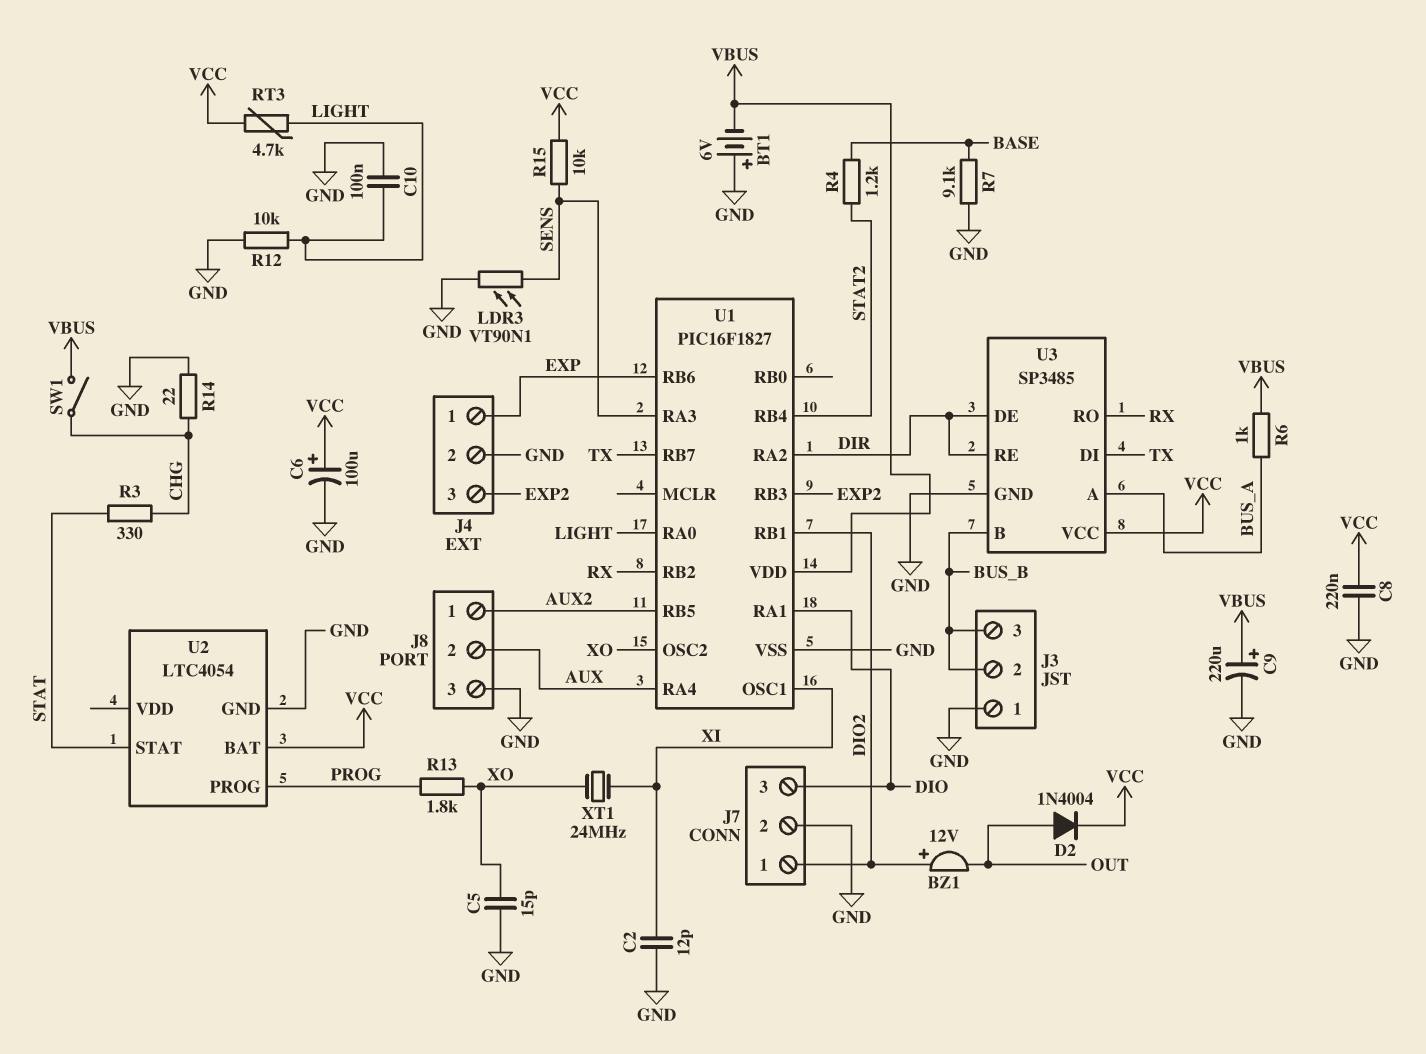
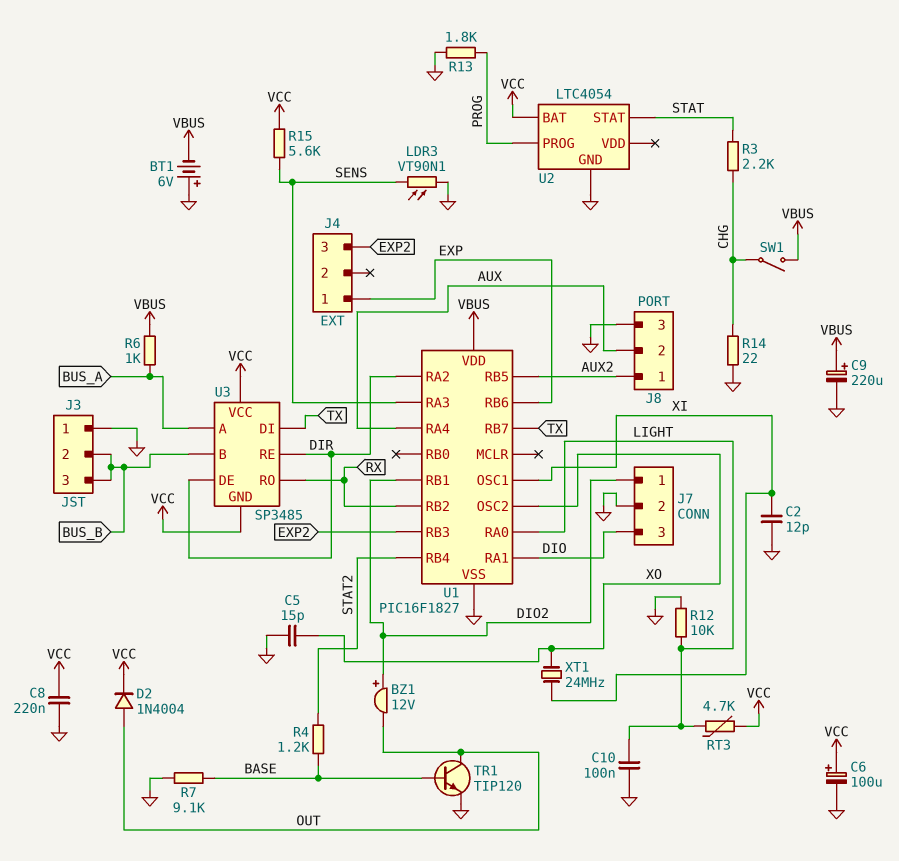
J4 pin 2: GND -> none
R3: 330 (CHG, STAT) -> 2.2k (CHG, STAT)
R13: 1.8k (PROG, XO) -> 1.8k (GND, PROG)
R15: 10k (SENS, VCC) -> 5.6k (SENS, VCC)
TR1: none -> NPN TIP120 (B BASE, C OUT, E GND)
U3 pin GND: GND -> VCC

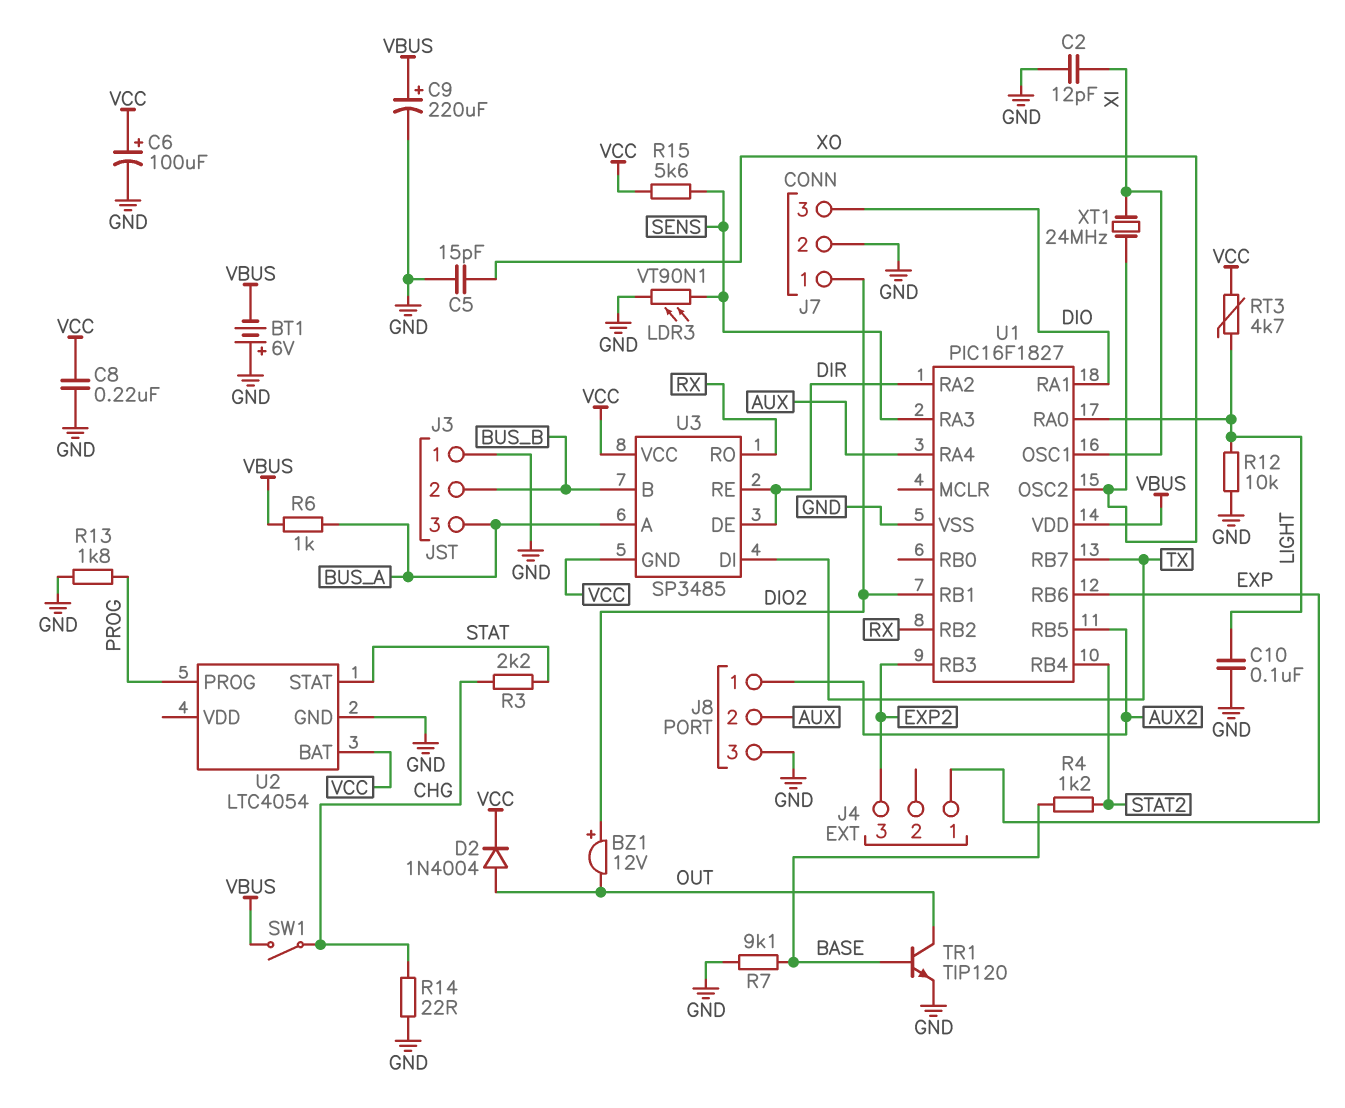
J3 pin 3: BUS_B -> BUS_A

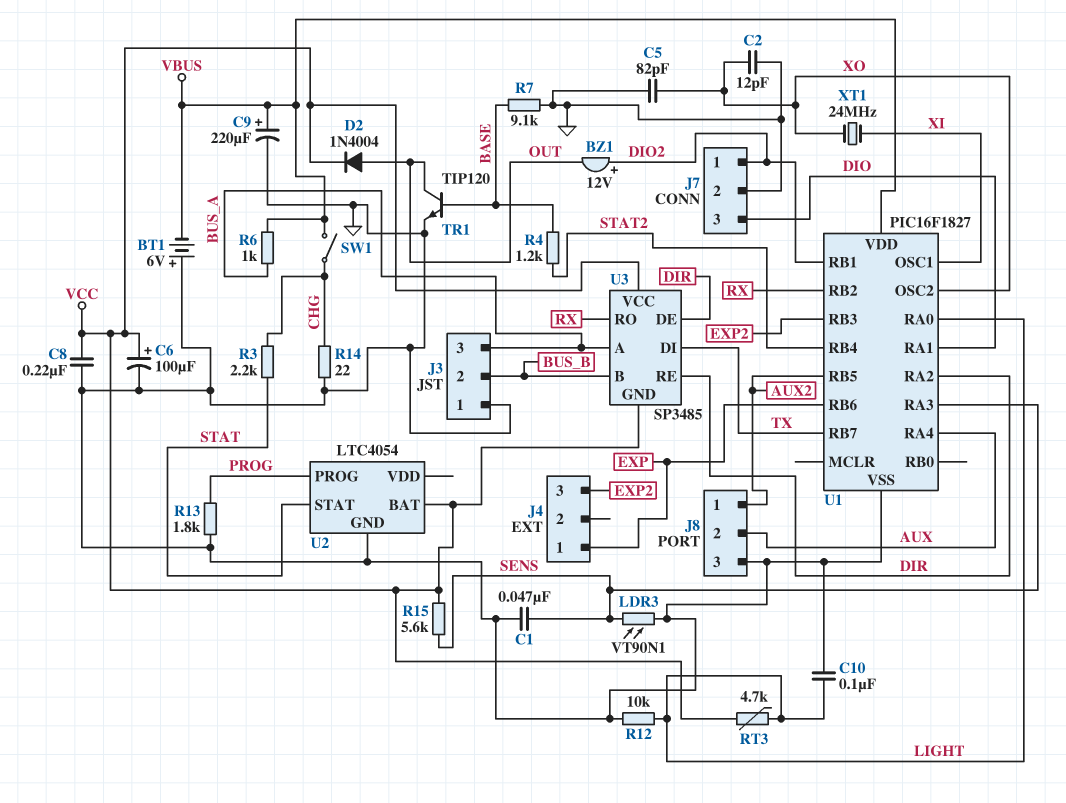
C1: none -> 47nF (GND, SENS)
C2: 12pF (GND, XI) -> 12pF (GND, XO)
C5: 15pF (GND, XO) -> 82pF (GND, XO)

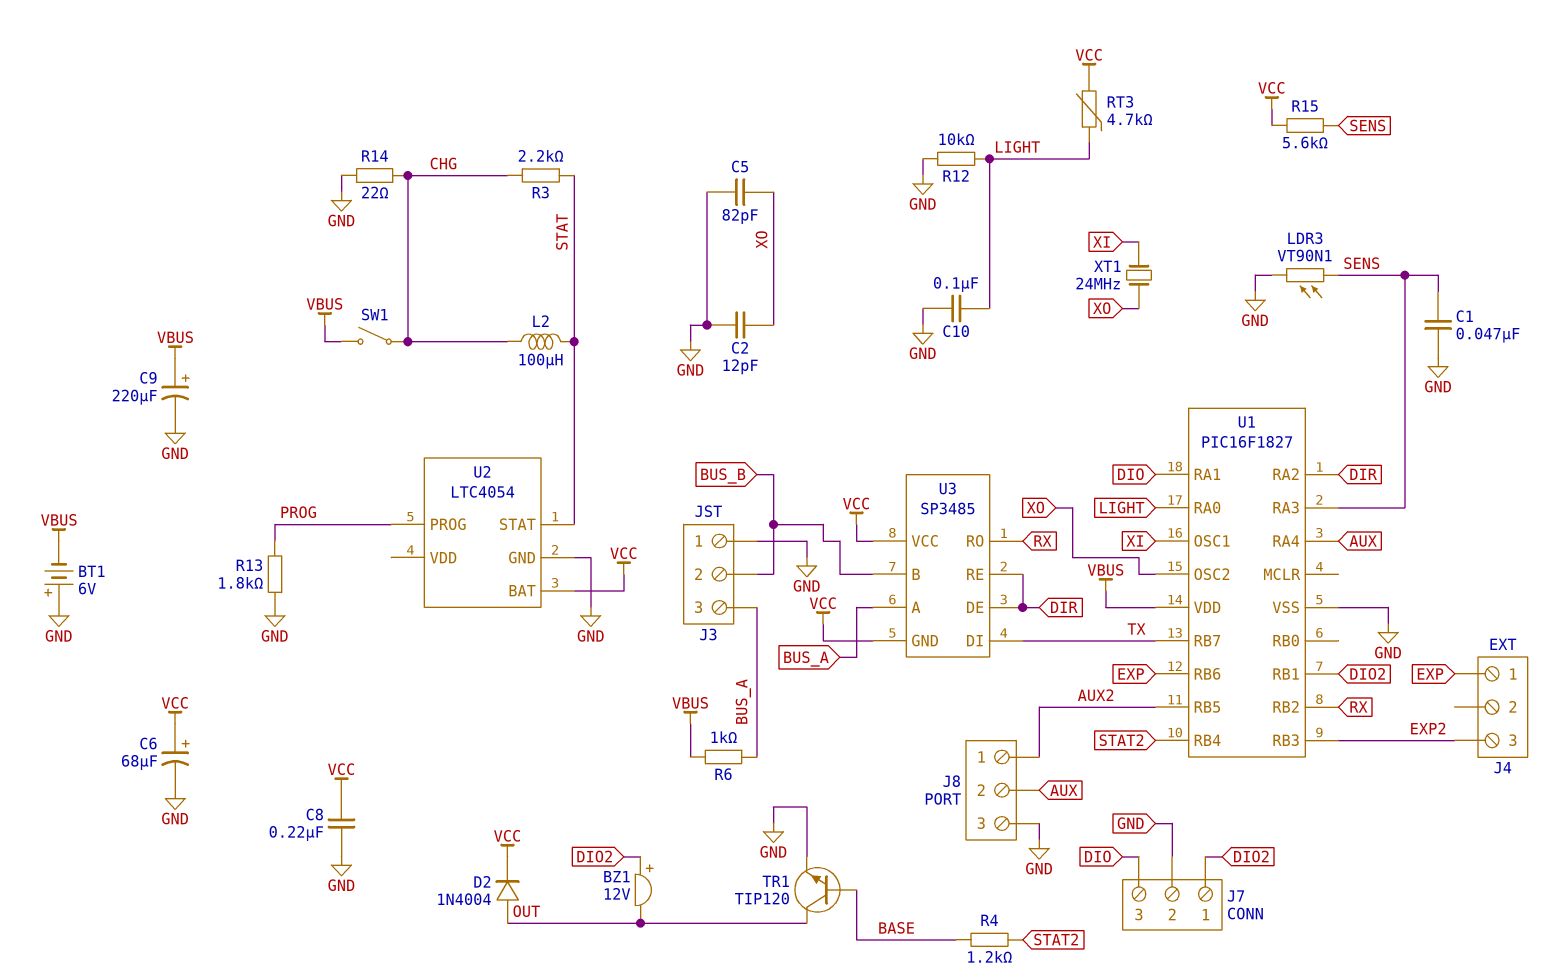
C6: 100uF (plus VCC, minus GND) -> 68uF (plus VCC, minus GND)
L2: none -> 100uH (CHG, STAT)
R7: 9.1k (BASE, GND) -> none

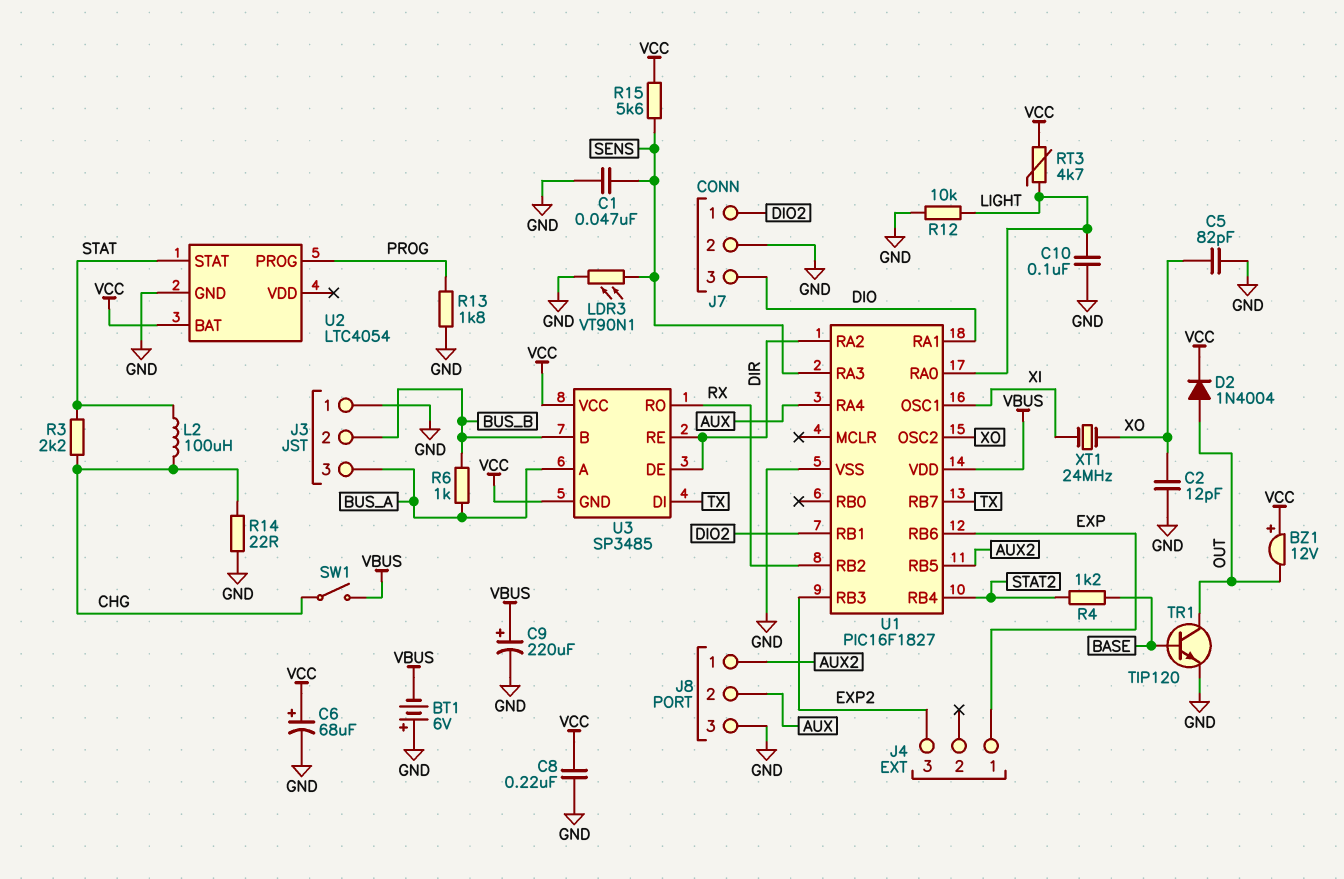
BZ1: buzzer 12V (plus DIO2, minus OUT) -> buzzer 12V (plus VCC, minus OUT)
R6: 1k (BUS_A, VBUS) -> 1k (BUS_A, BUS_B)

